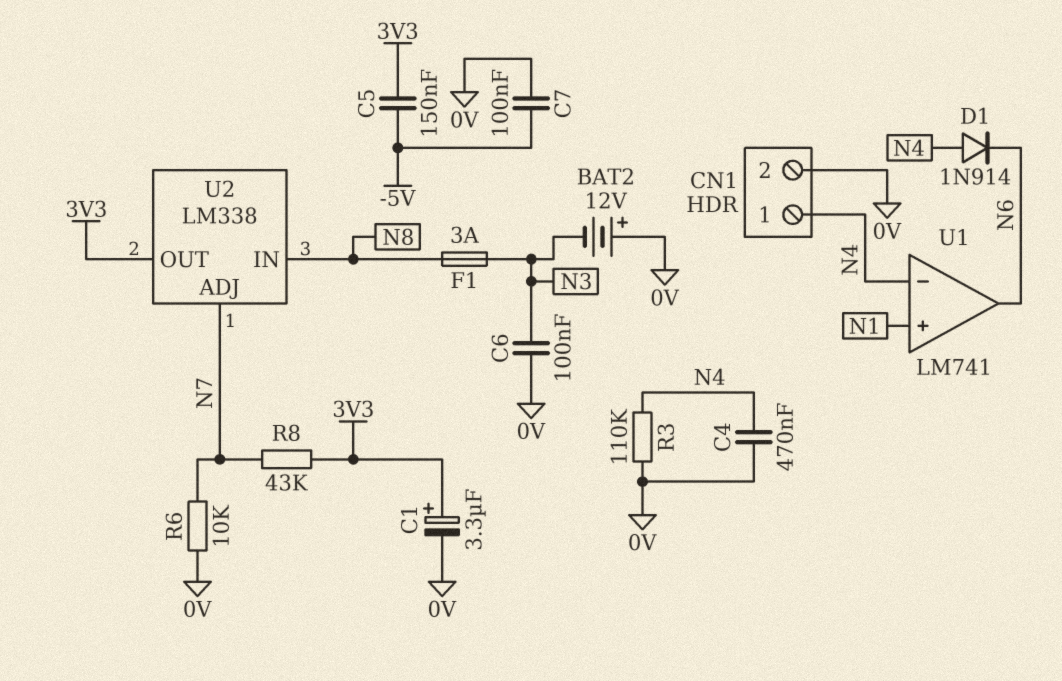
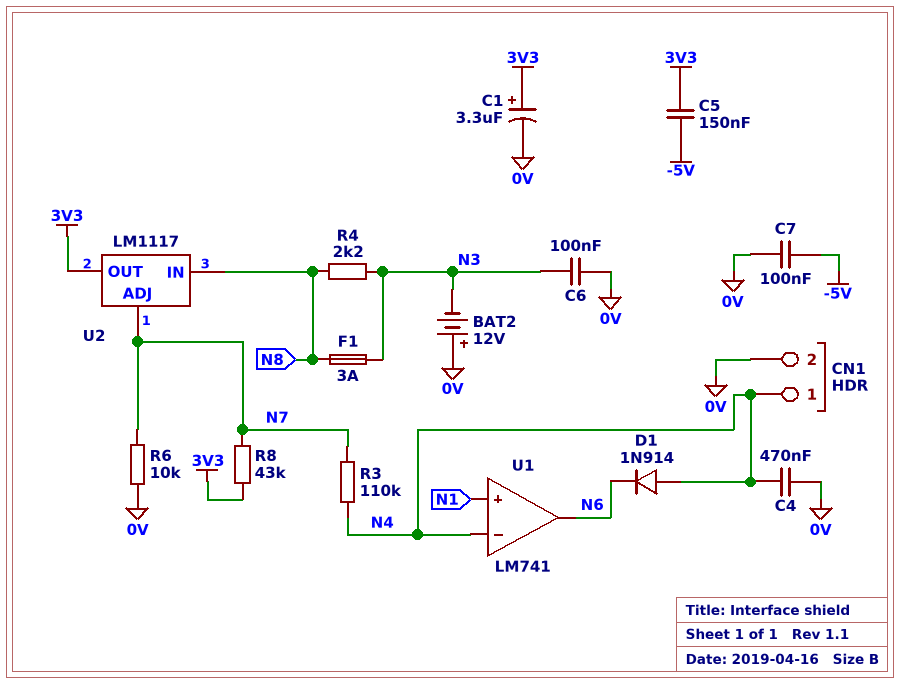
R3: 110k (0V, N4) -> 110k (N4, N7)
R4: none -> 2.2k (N3, N8)
U2: LM338 -> LM1117

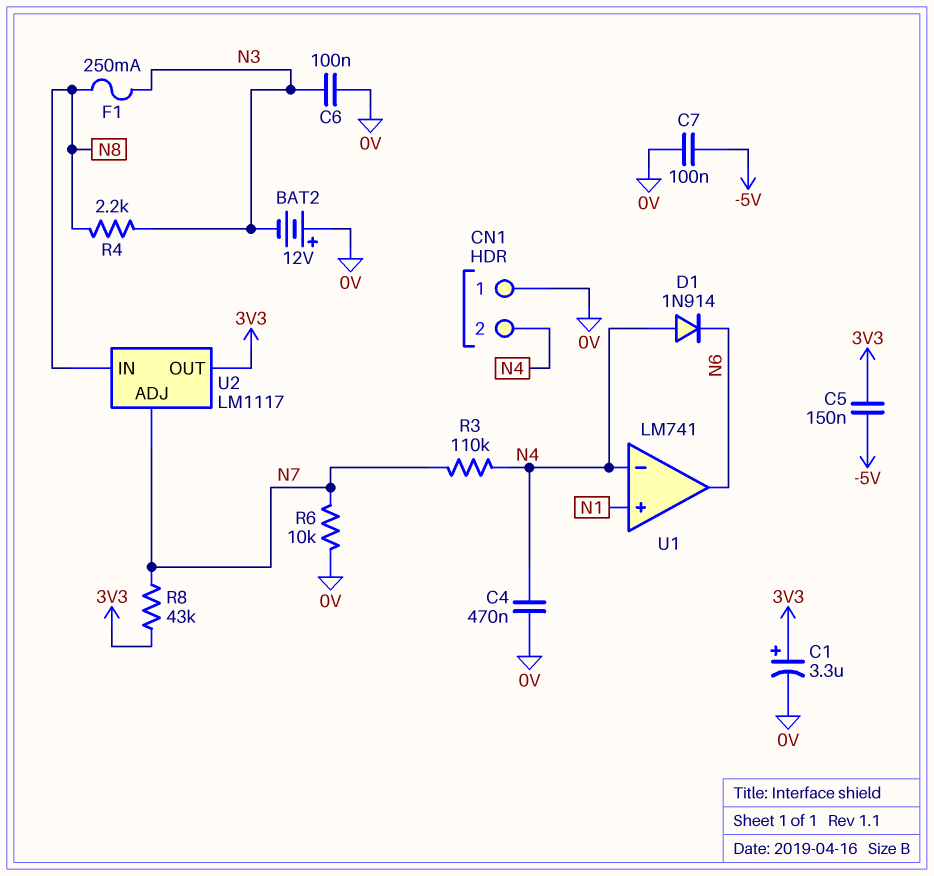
CN1 pin 1: N4 -> 0V
CN1 pin 2: 0V -> N4
F1: 3A (N3, N8) -> 250mA (N3, N8)

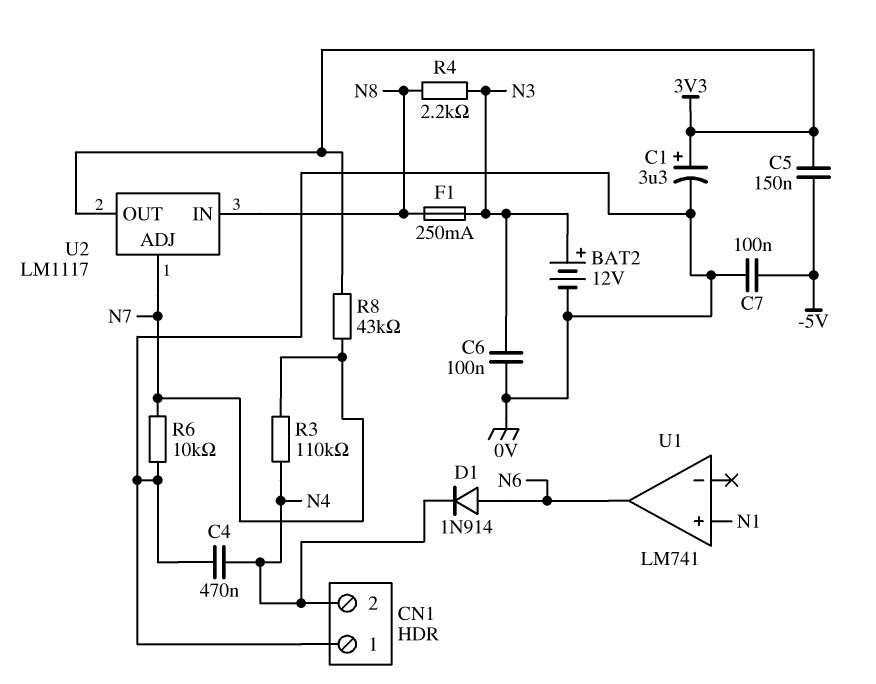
BAT2: 12V (plus 0V, minus N3) -> 12V (plus N3, minus 0V)
D1: diode 1N914 (A N4, K N6) -> diode 1N914 (A N6, K N4)
U1 pin in-: N4 -> none

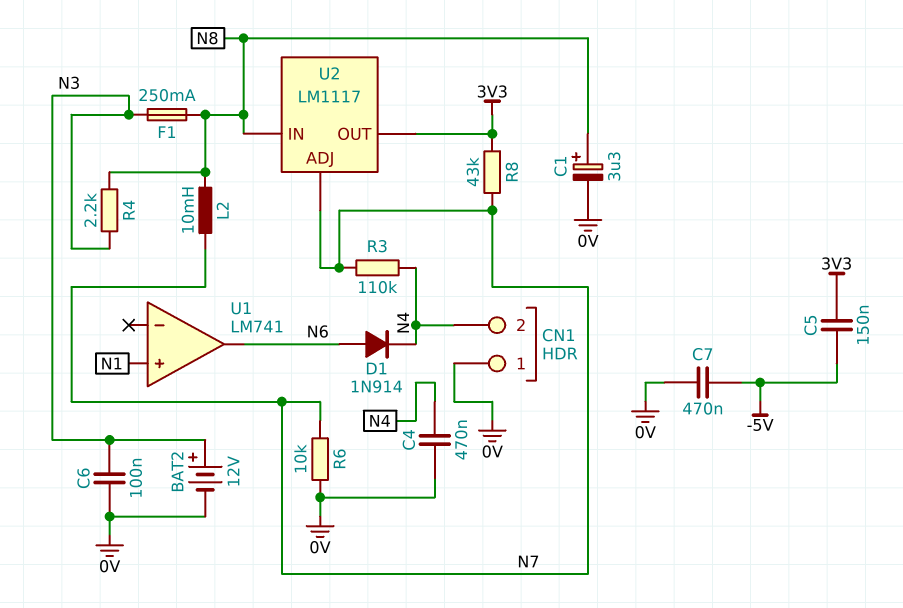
C1: 3.3uF (plus 3V3, minus 0V) -> 3.3uF (plus N8, minus 0V)
C7: 100nF (-5V, 0V) -> 470nF (-5V, 0V)
L2: none -> 10mH (N7, N8)

